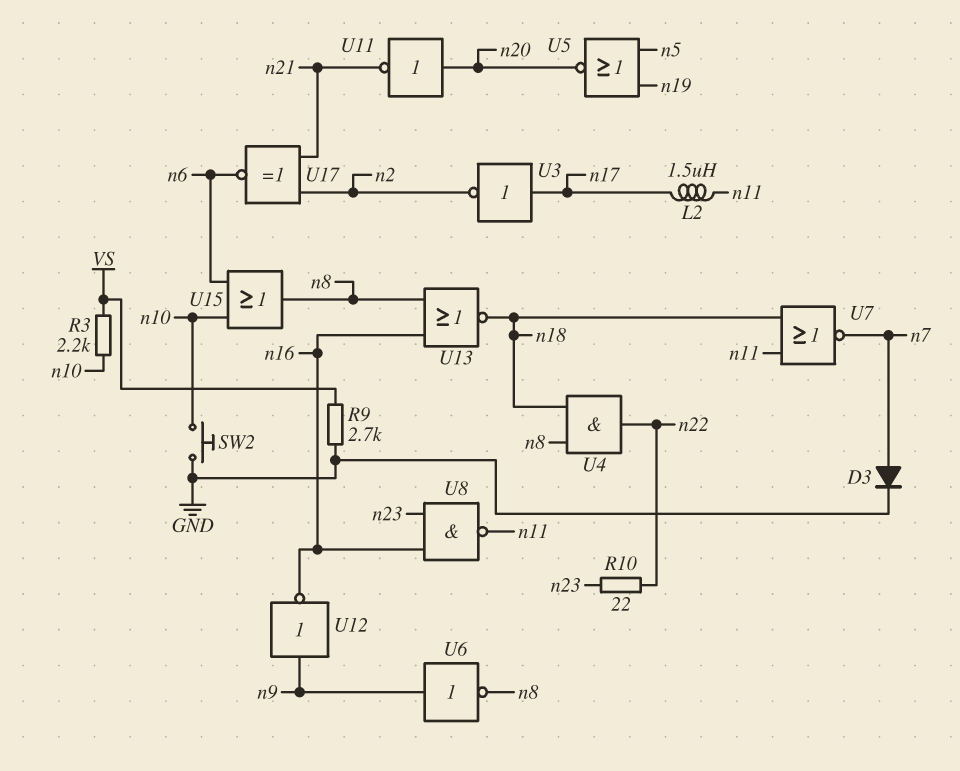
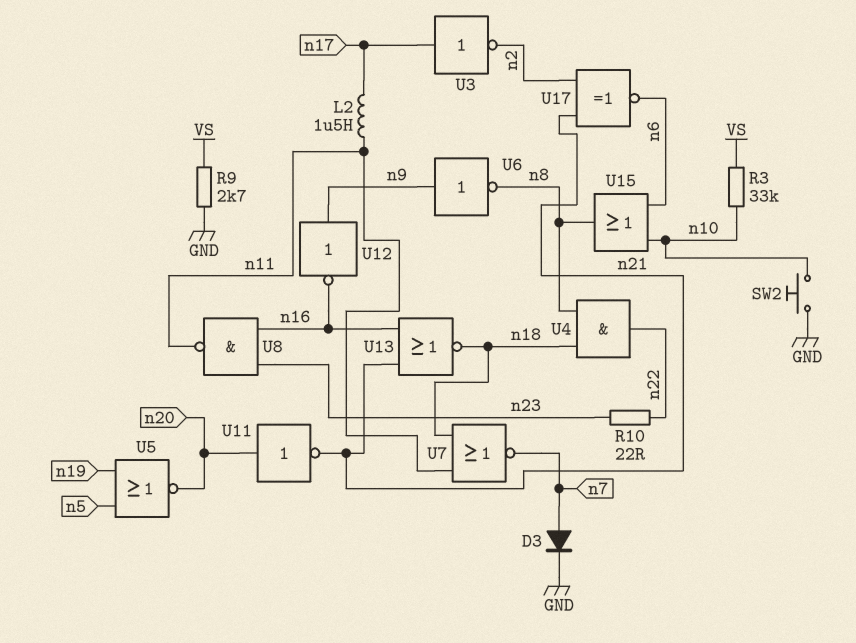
R3: 2.2k (VS, n10) -> 33k (VS, n10)
U13: NOR (in n8, in n16, out n18) -> NOR (in n16, in n21, out n18)

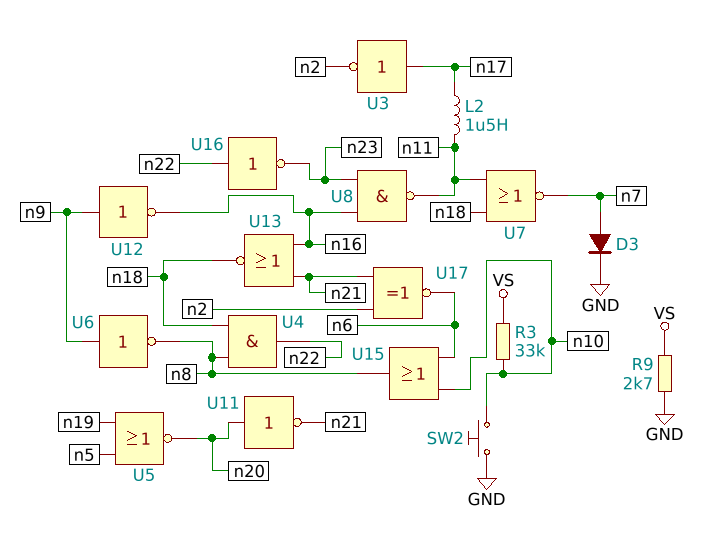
R10: 22 (n22, n23) -> none
U16: none -> NOT (in n22, out n23)

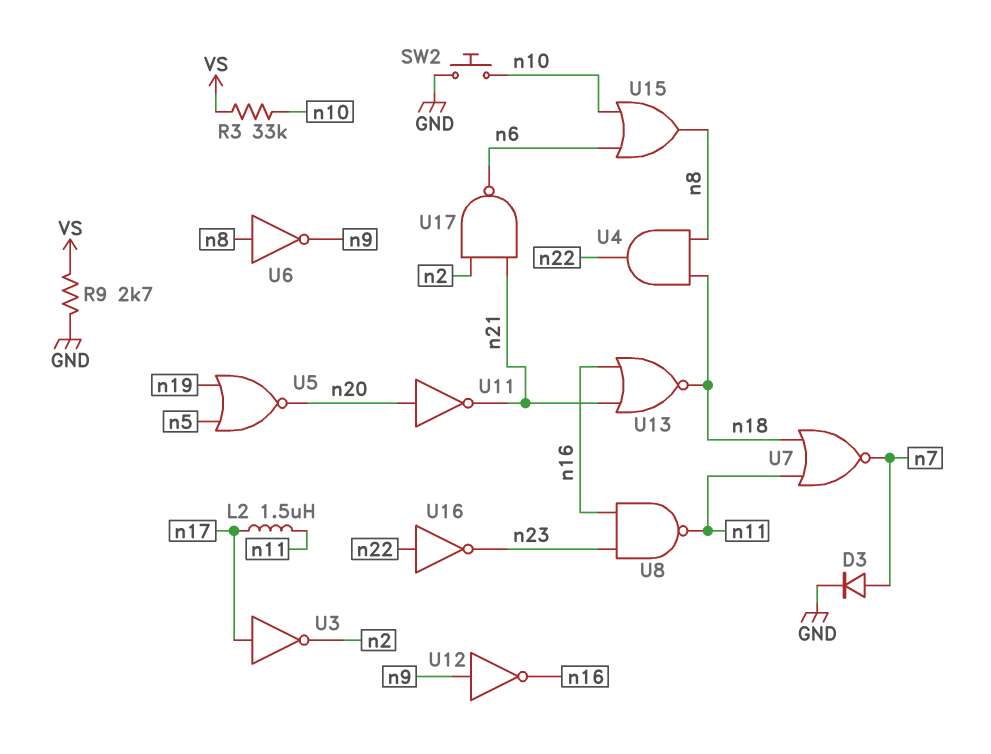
U6: NOT (in n9, out n8) -> NOT (in n8, out n9)
U17: XNOR (in n2, in n21, out n6) -> NAND (in n2, in n21, out n6)

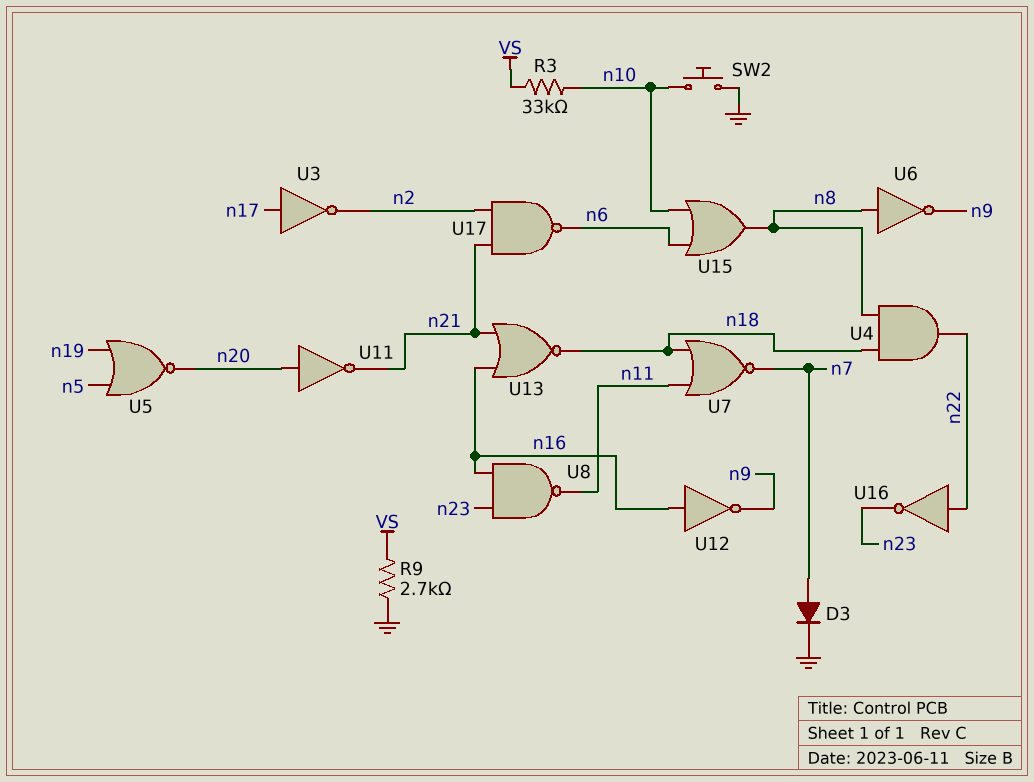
L2: 1.5uH (n11, n17) -> none
U12: NOT (in n9, out n16) -> NOT (in n16, out n9)

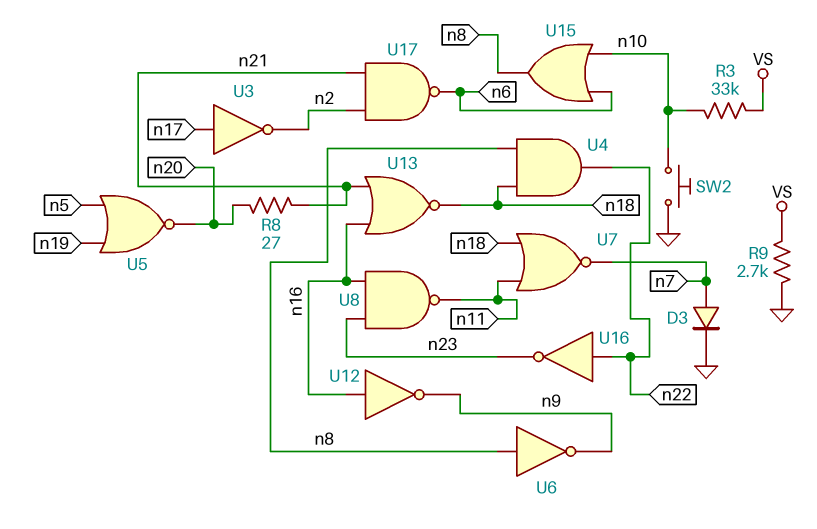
R8: none -> 27 (n20, n21)
U11: NOT (in n20, out n21) -> none

